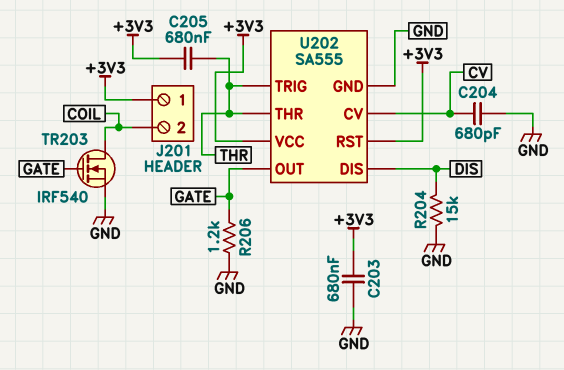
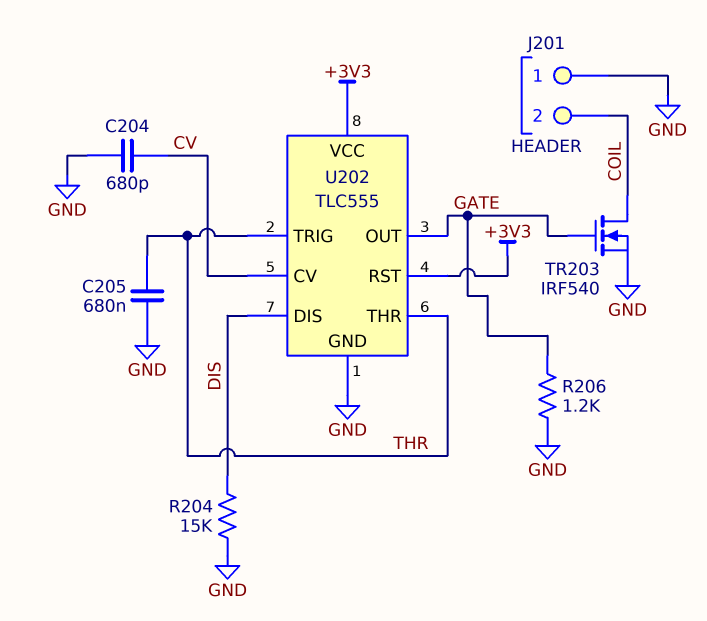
C203: 680nF (+3V3, GND) -> none
C205: 680nF (+3V3, THR) -> 680nF (GND, THR)
J201 pin 1: +3V3 -> GND
U202: SA555 -> TLC555

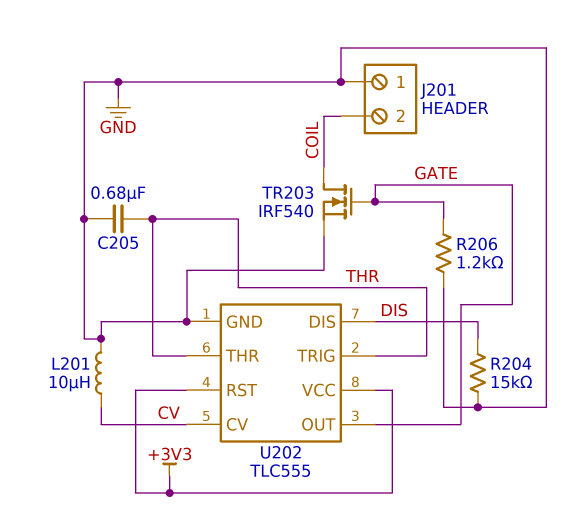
C204: 680pF (CV, GND) -> none
L201: none -> 10uH (CV, GND)

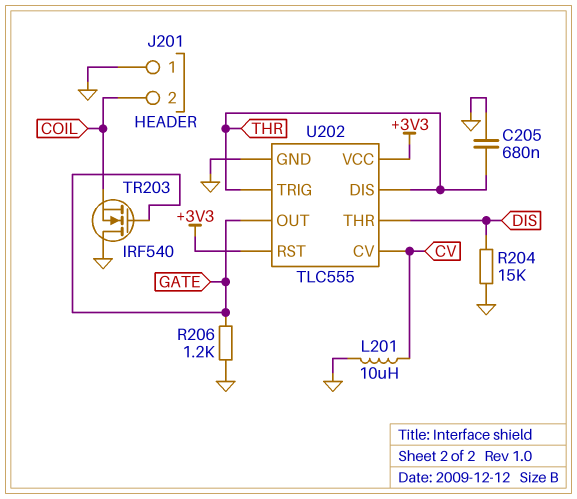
TR203: NMOS IRF540 (G GATE, D COIL, S GND) -> NMOS IRF540 (G GATE, D GND, S COIL)
U202 pin DIS: DIS -> THR
U202 pin THR: THR -> DIS

